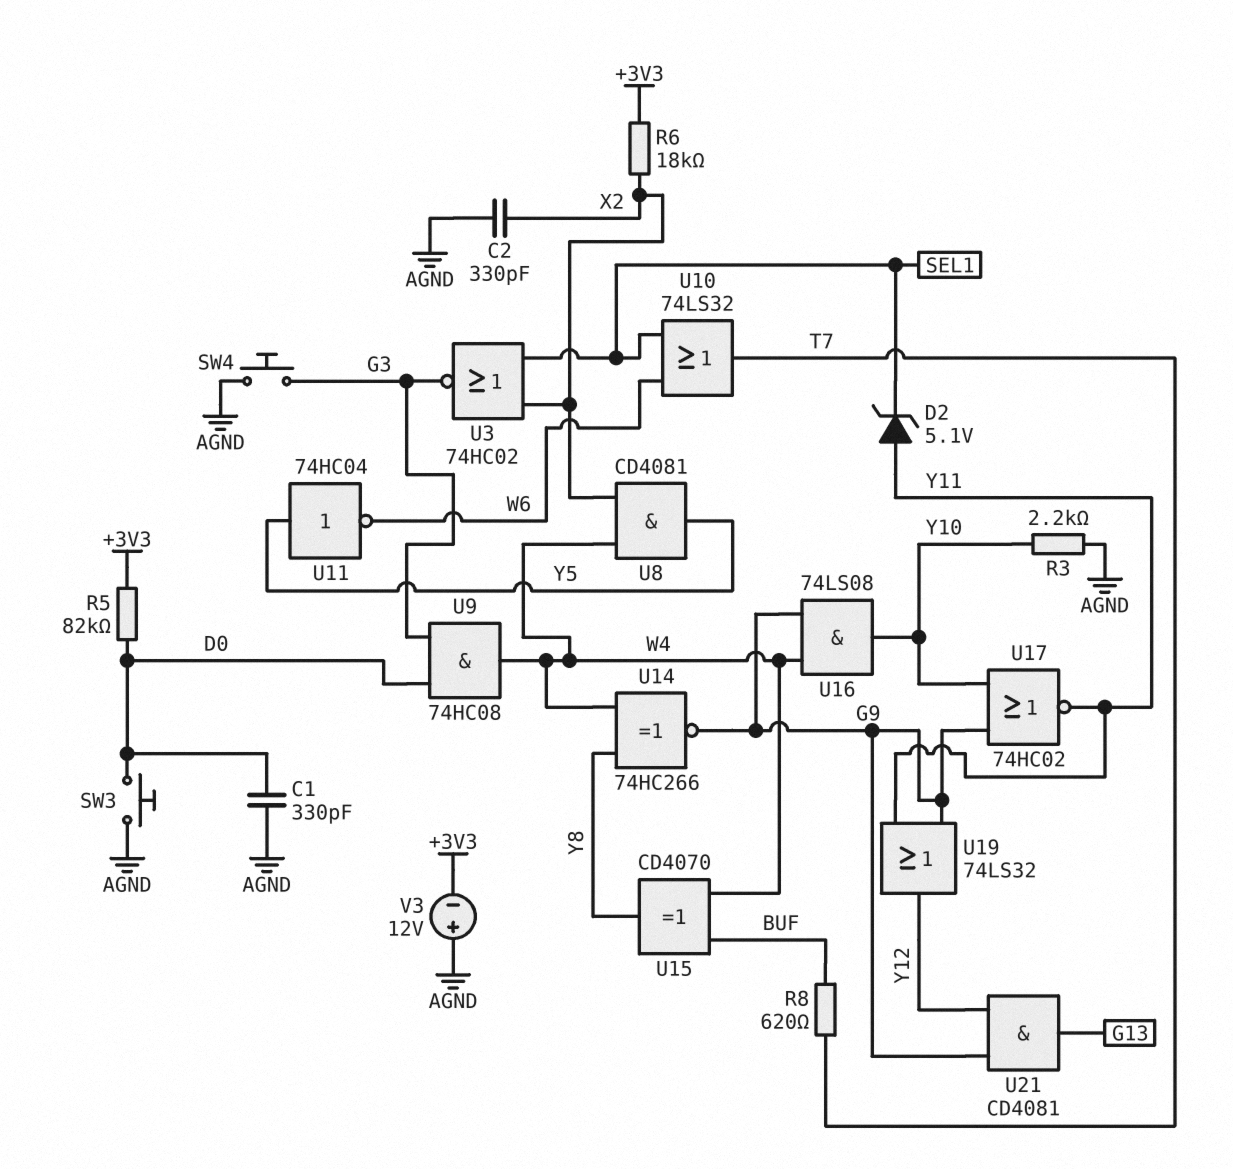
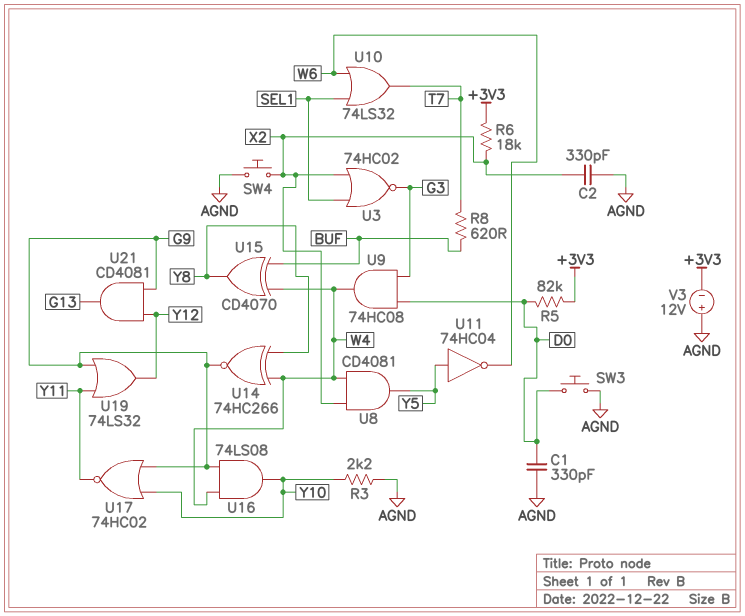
D2: zener 5.1V (A Y11, K SEL1) -> none
SW4: button (AGND, G3) -> button (AGND, X2)

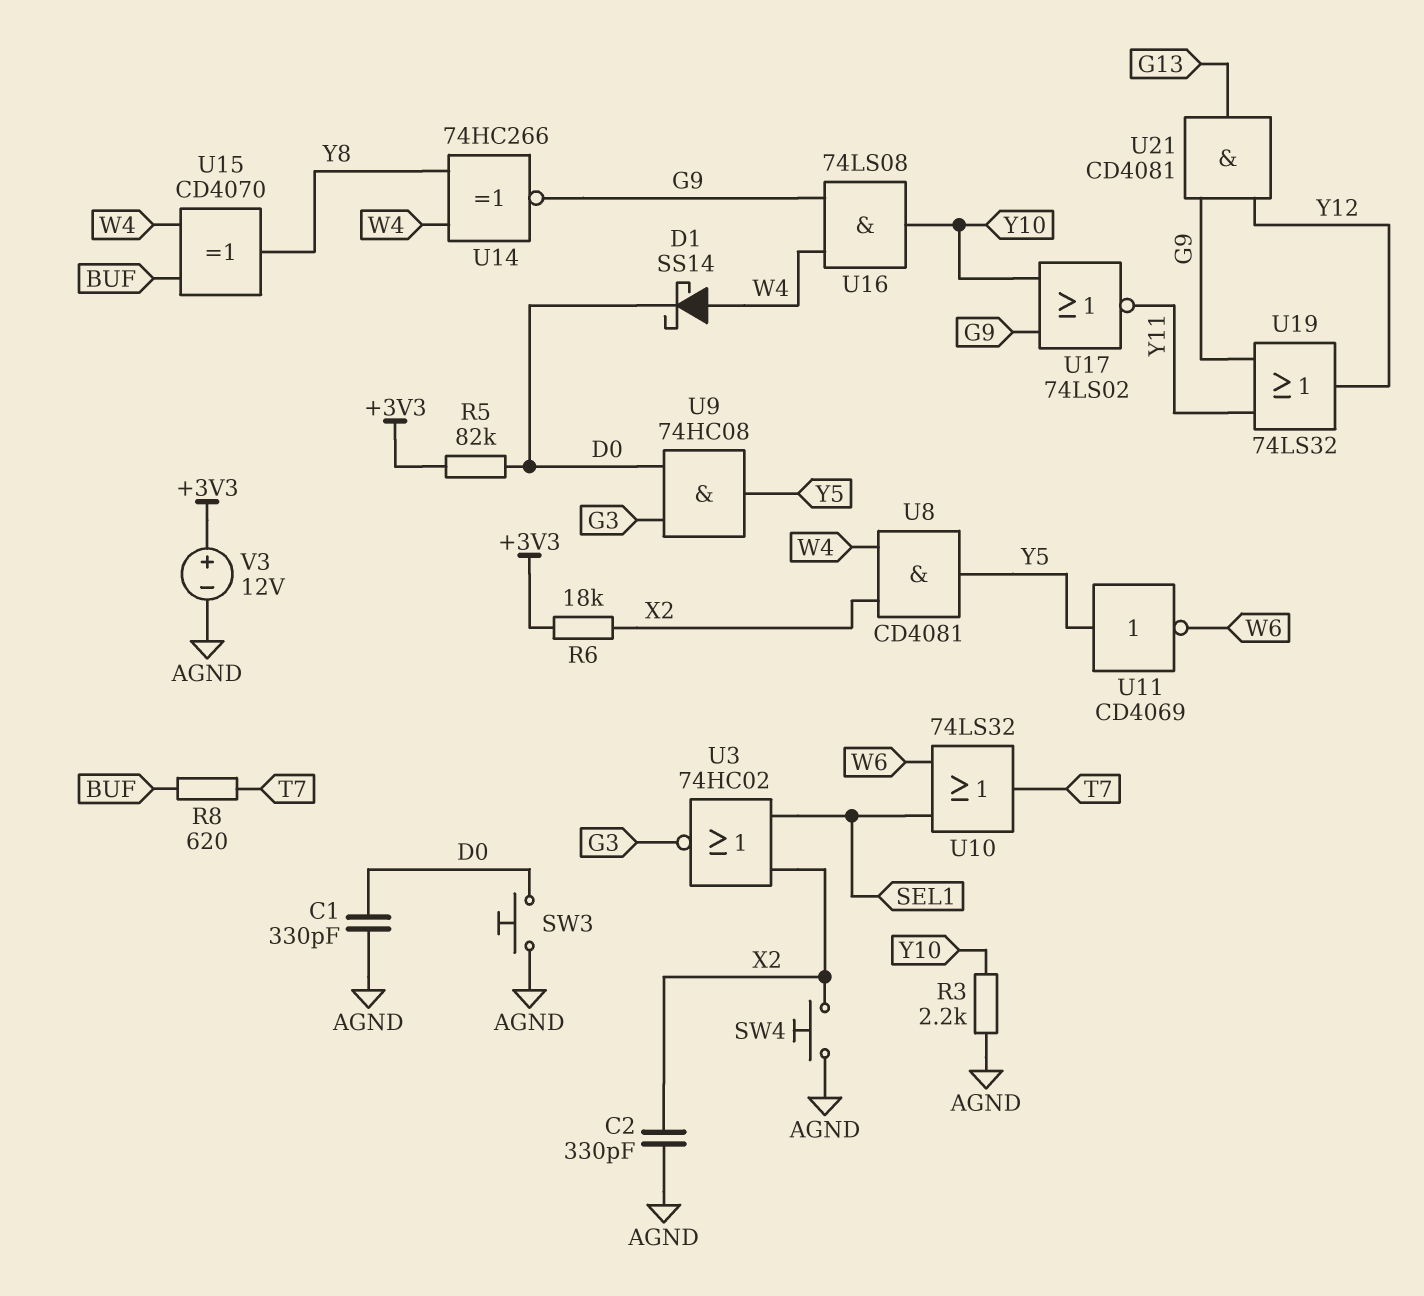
D1: none -> schottky SS14 (A W4, K D0)
U9: AND 74HC08 (in D0, in G3, out W4) -> AND 74HC08 (in D0, in G3, out Y5)
U11: NOT 74HC04 (in Y5, out W6) -> NOT CD4069 (in Y5, out W6)
U17: NOR 74HC02 (in G9, in Y10, out Y11) -> NOR 74LS02 (in G9, in Y10, out Y11)
V3: 12V (plus AGND, minus +3V3) -> 12V (plus +3V3, minus AGND)

